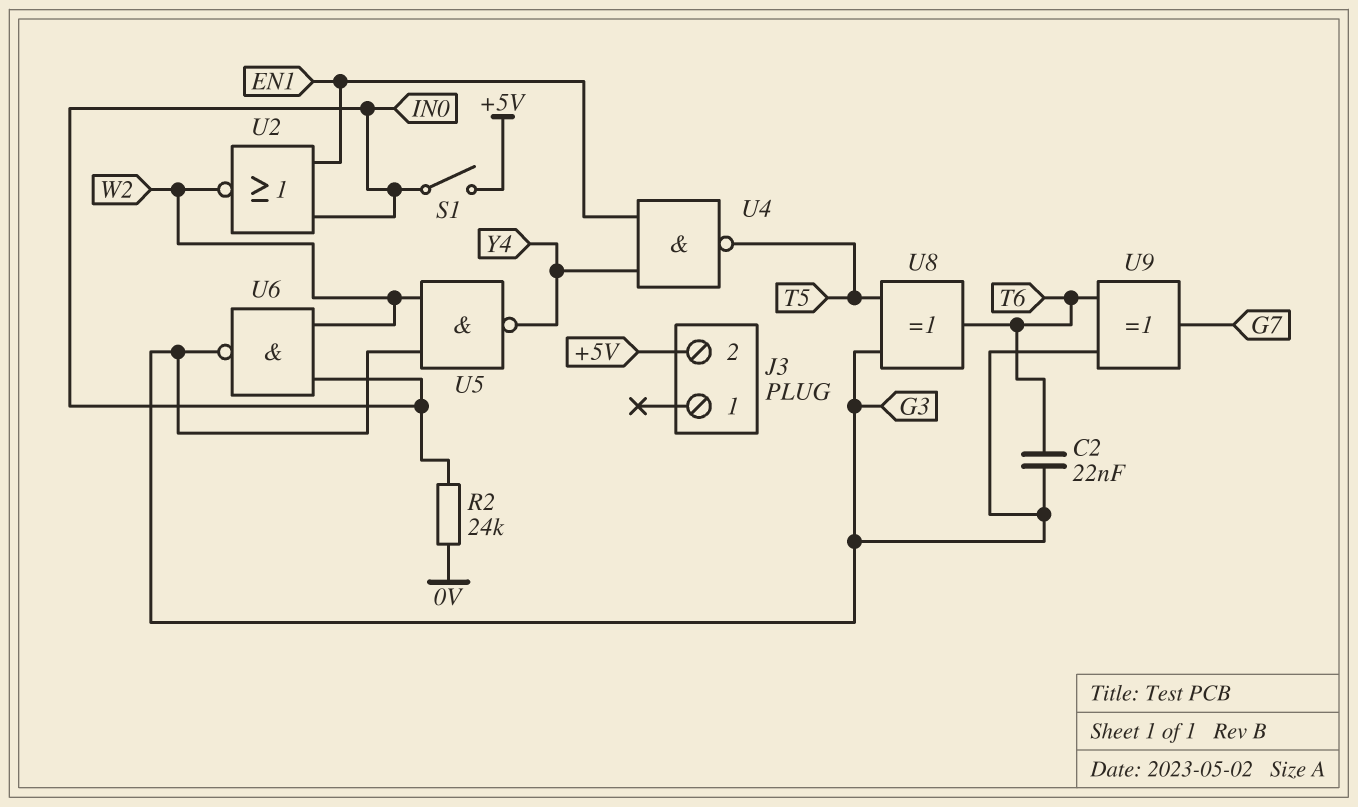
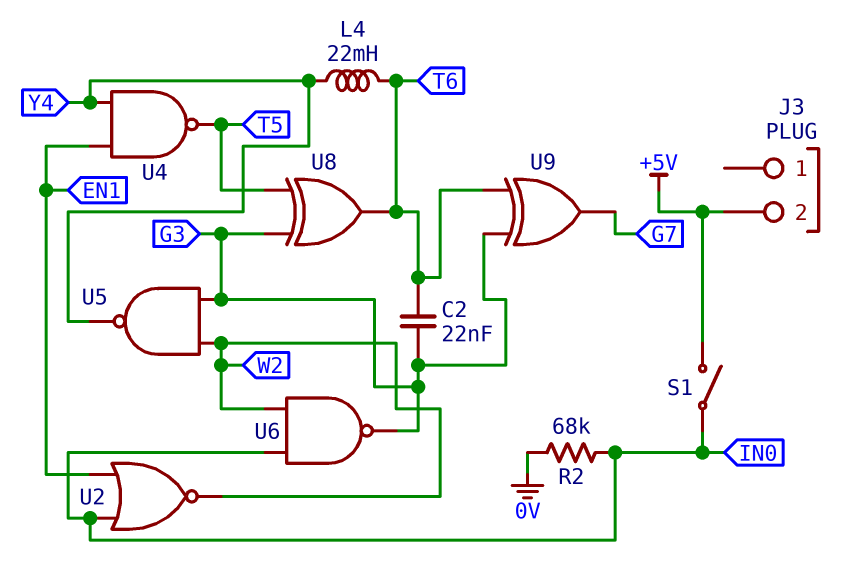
L4: none -> 22mH (T6, Y4)
R2: 24k (0V, IN0) -> 68k (0V, IN0)

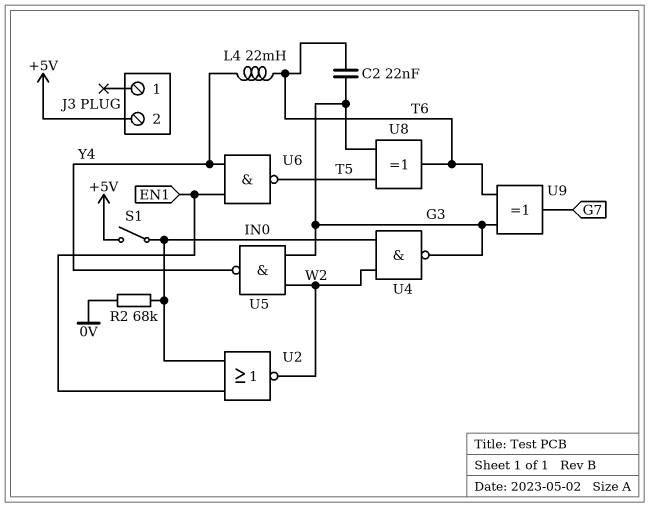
U4: NAND (in EN1, in Y4, out T5) -> NAND (in IN0, in W2, out G3)
U6: NAND (in IN0, in W2, out G3) -> NAND (in EN1, in Y4, out T5)

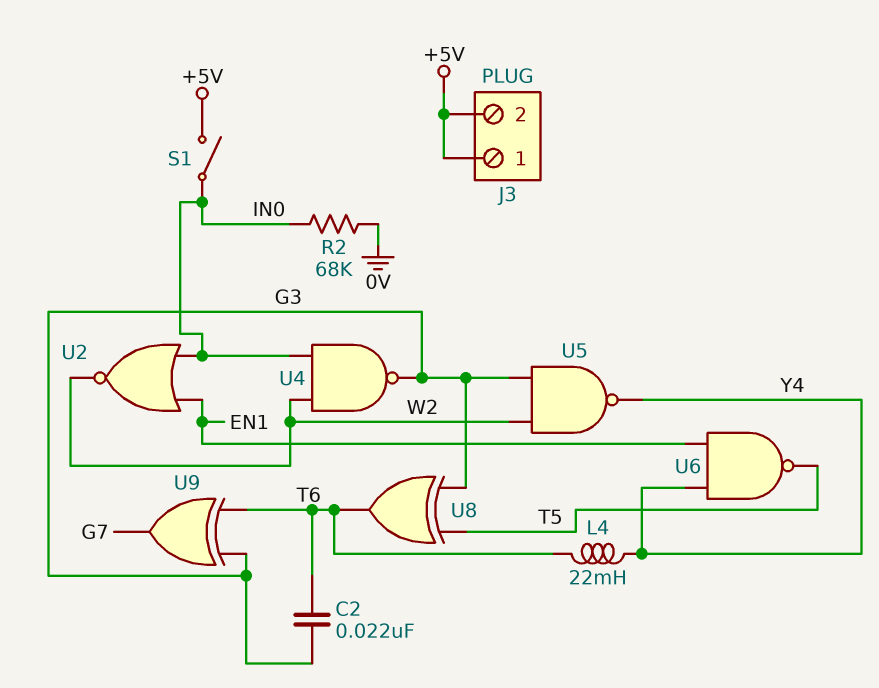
J3 pin 1: none -> +5V

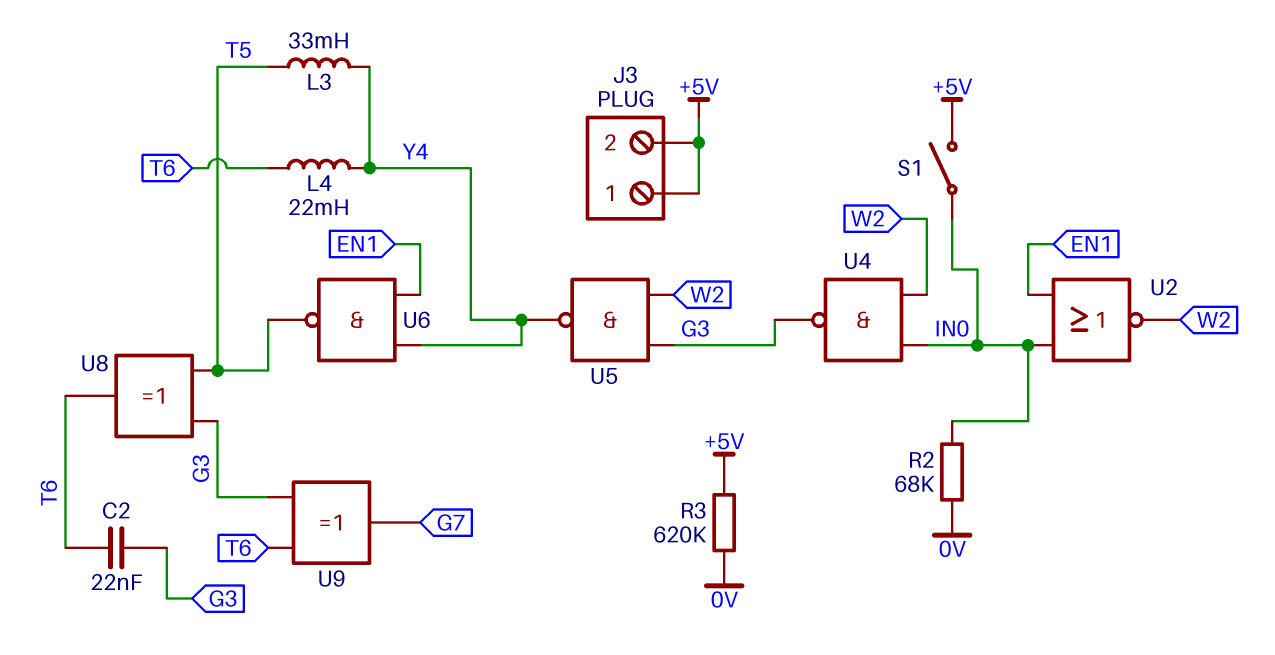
L3: none -> 33mH (T5, Y4)
R3: none -> 620k (+5V, 0V)

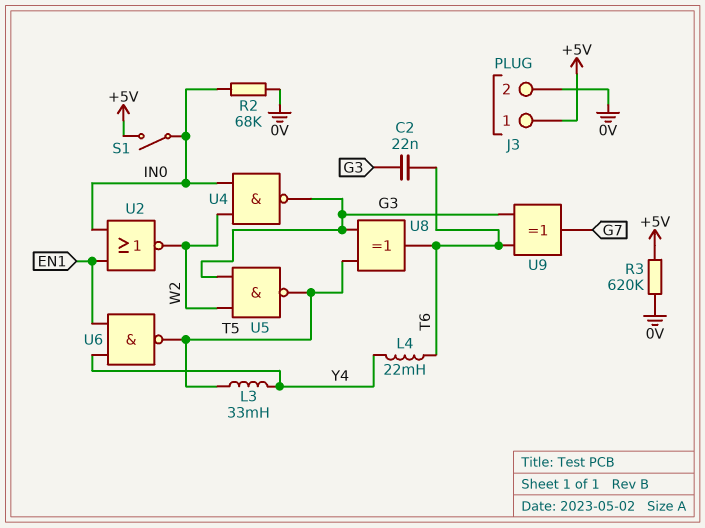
J3 pin 2: +5V -> 0V
U5: NAND (in G3, in W2, out Y4) -> NAND (in G3, in W2, out T5)

